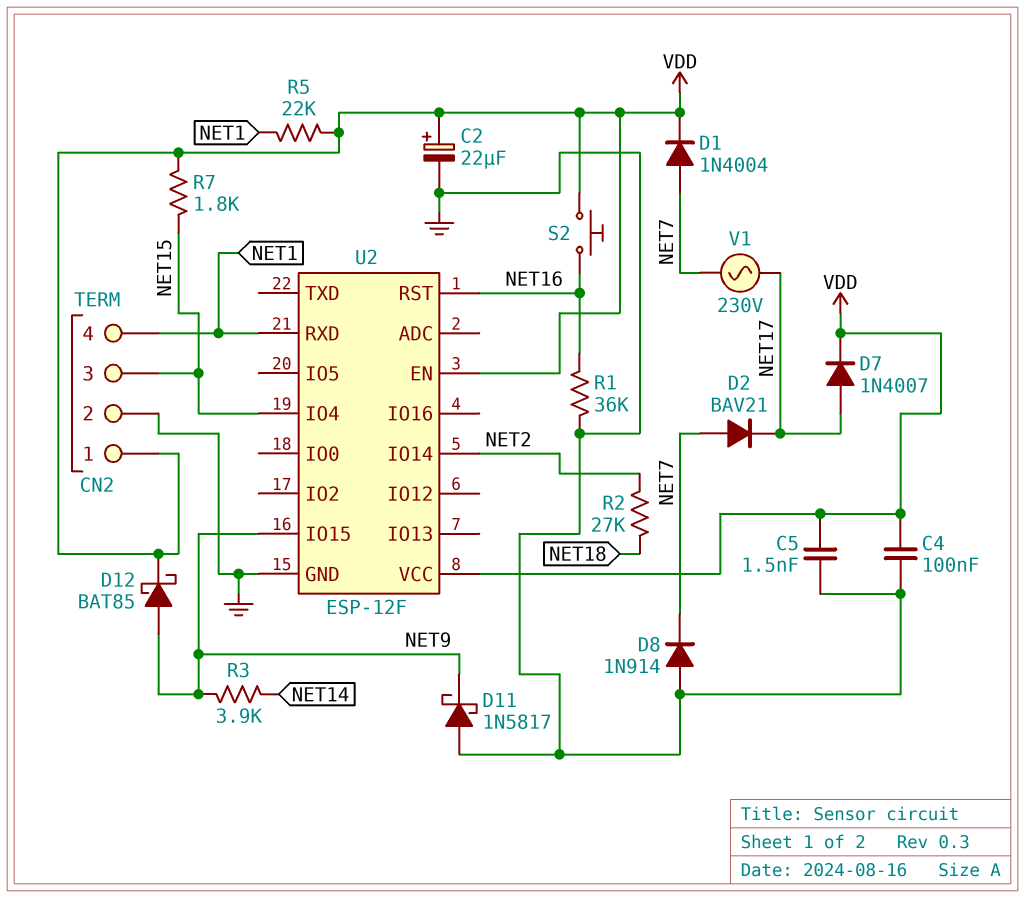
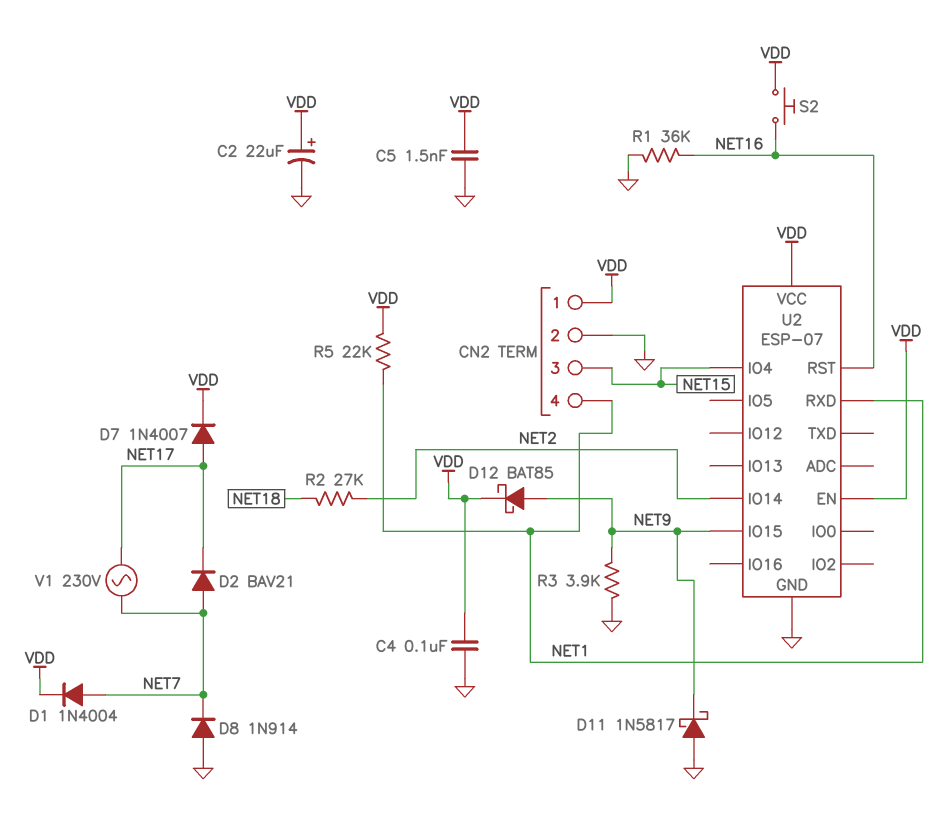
R3: 3.9k (NET9, NET14) -> 3.9k (GND, NET9)
R7: 1.8k (NET15, VDD) -> none
U2: ESP-12F -> ESP-07

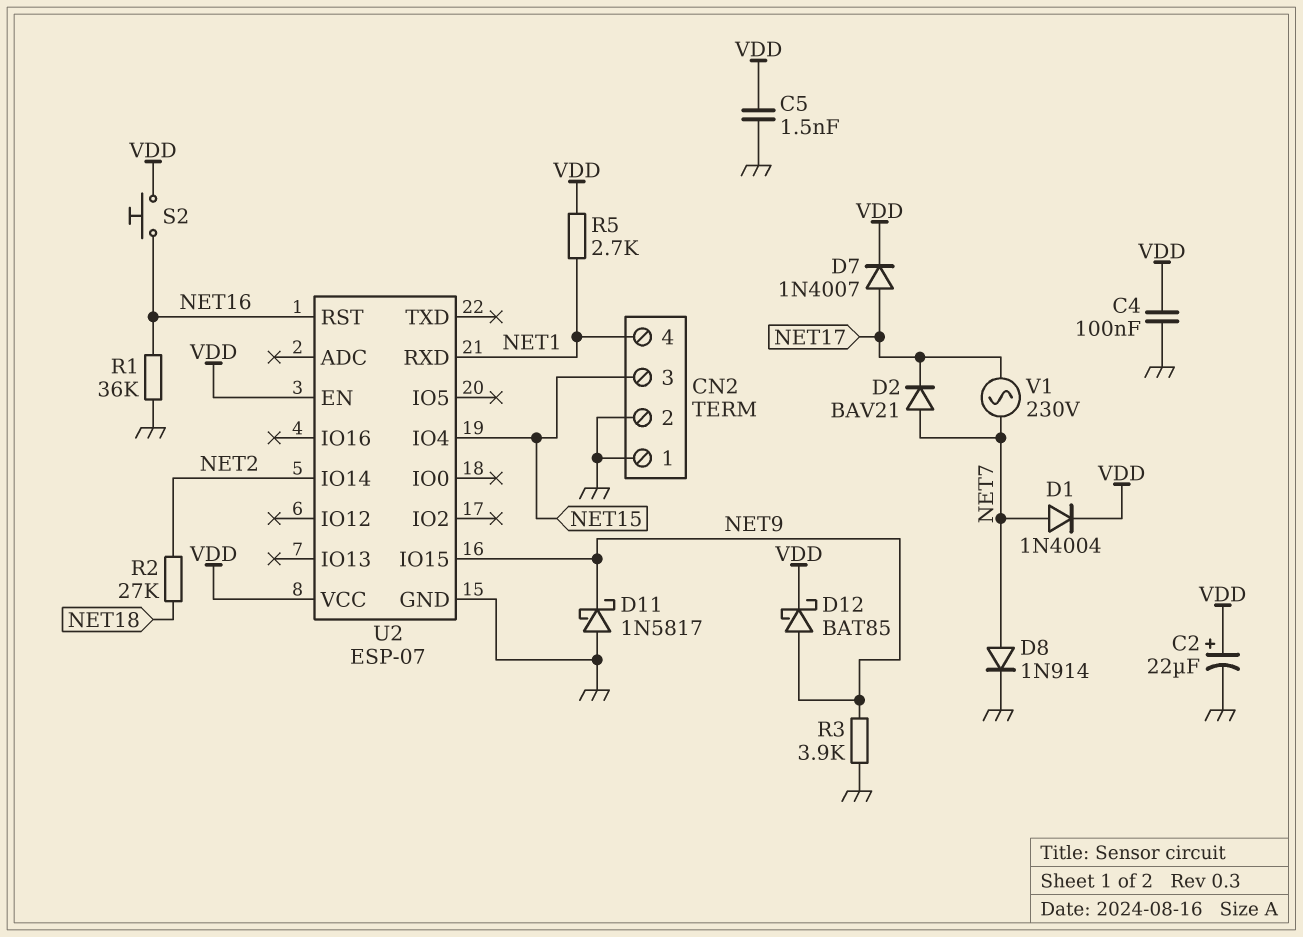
CN2 pin 1: VDD -> GND
D8: diode 1N914 (A GND, K NET7) -> diode 1N914 (A NET7, K GND)
R5: 22k (NET1, VDD) -> 2.7k (NET1, VDD)

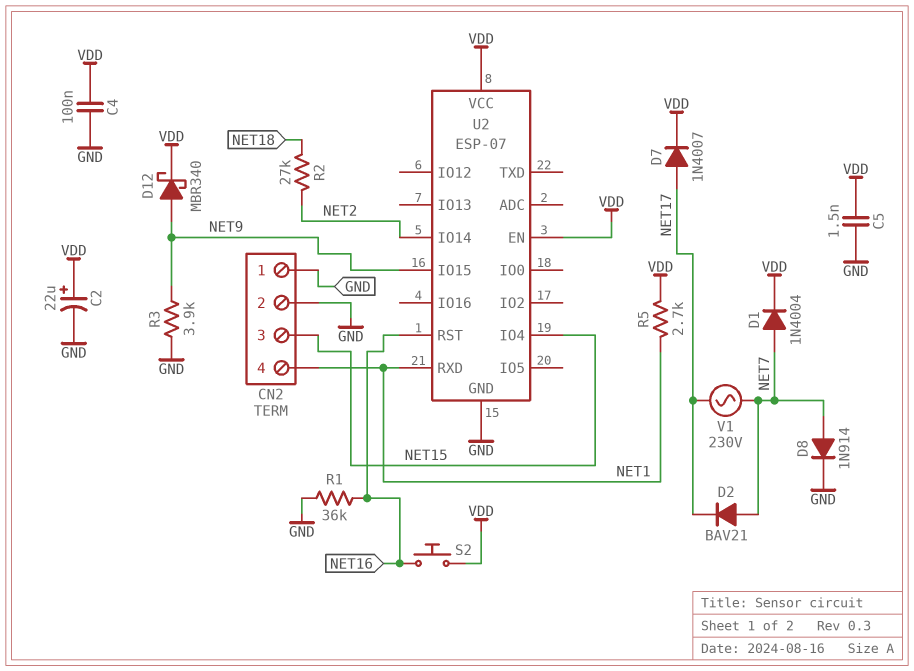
D11: schottky 1N5817 (A GND, K NET9) -> none
D12: schottky BAT85 (A NET9, K VDD) -> schottky MBR340 (A NET9, K VDD)

